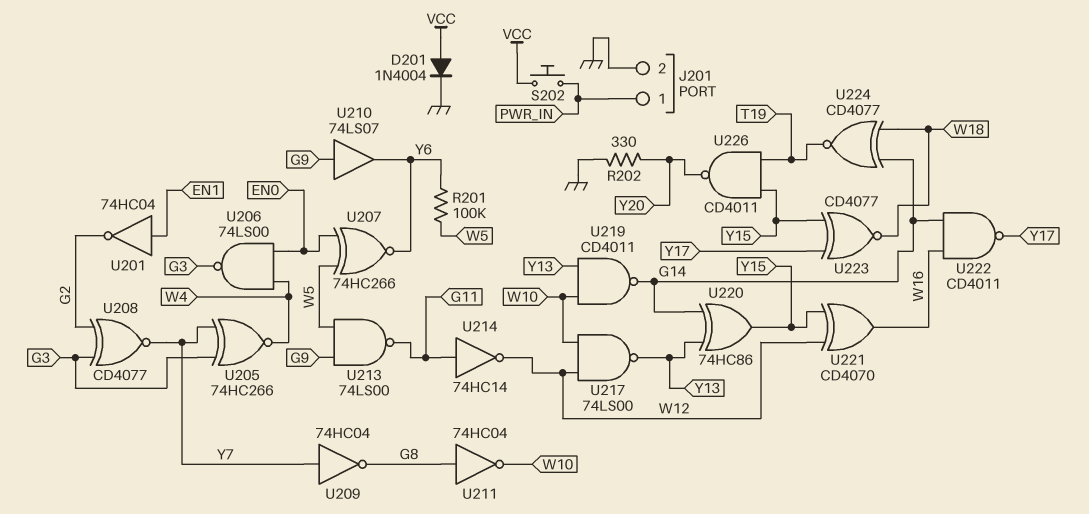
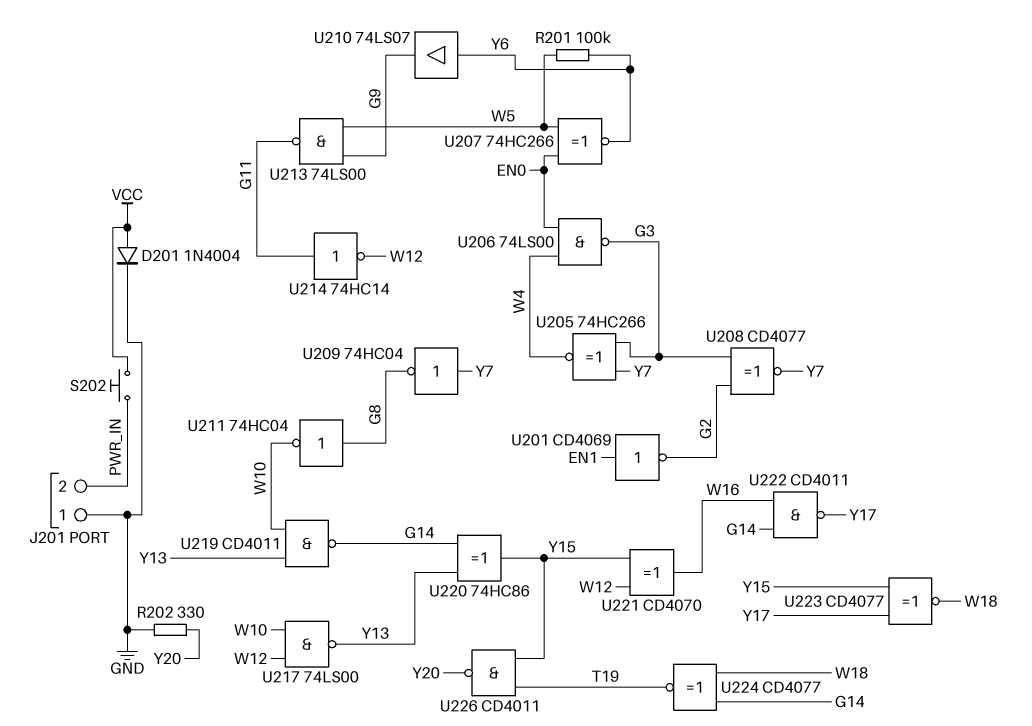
J201 pin 1: PWR_IN -> GND
J201 pin 2: GND -> PWR_IN
U201: NOT 74HC04 (in EN1, out G2) -> NOT CD4069 (in EN1, out G2)
U210: buffer 74LS07 (in G9, out Y6) -> buffer 74LS07 (in Y6, out G9)

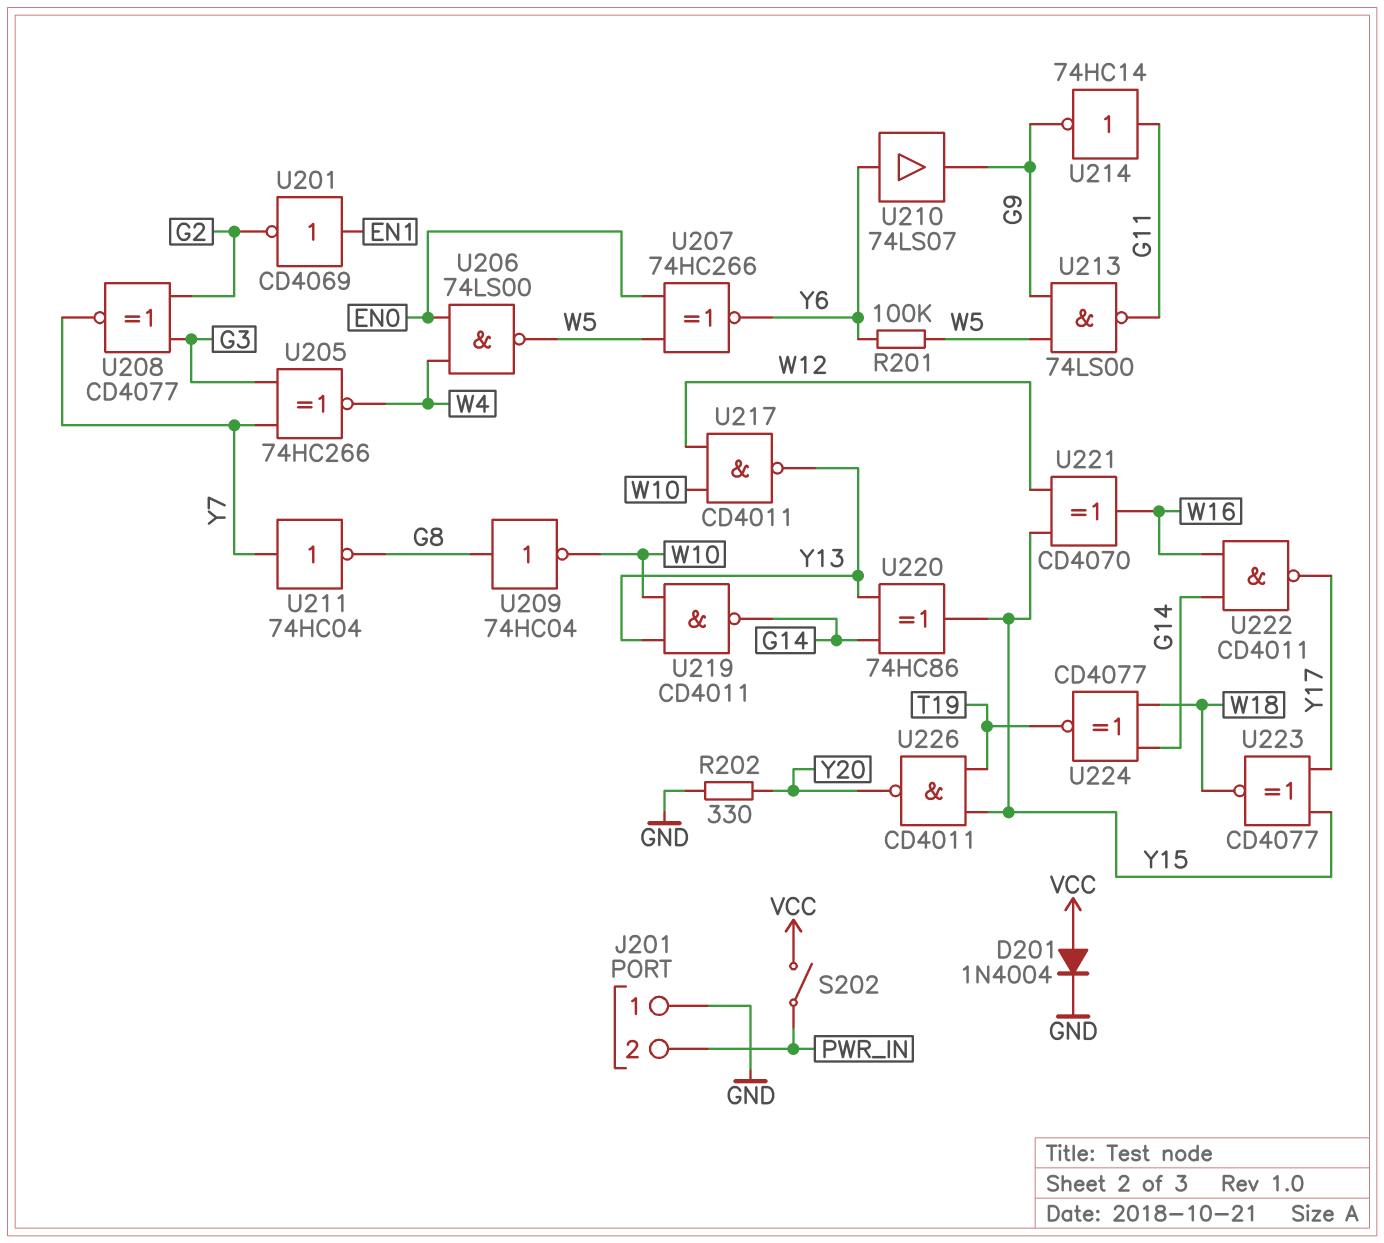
S202: button (PWR_IN, VCC) -> switch (PWR_IN, VCC)
U206: NAND 74LS00 (in EN0, in W4, out G3) -> NAND 74LS00 (in EN0, in W4, out W5)
U209: NOT 74HC04 (in Y7, out G8) -> NOT 74HC04 (in G8, out W10)
U211: NOT 74HC04 (in G8, out W10) -> NOT 74HC04 (in Y7, out G8)
U214: NOT 74HC14 (in G11, out W12) -> NOT 74HC14 (in G11, out G9)
U217: NAND 74LS00 (in W10, in W12, out Y13) -> NAND CD4011 (in W10, in W12, out Y13)

